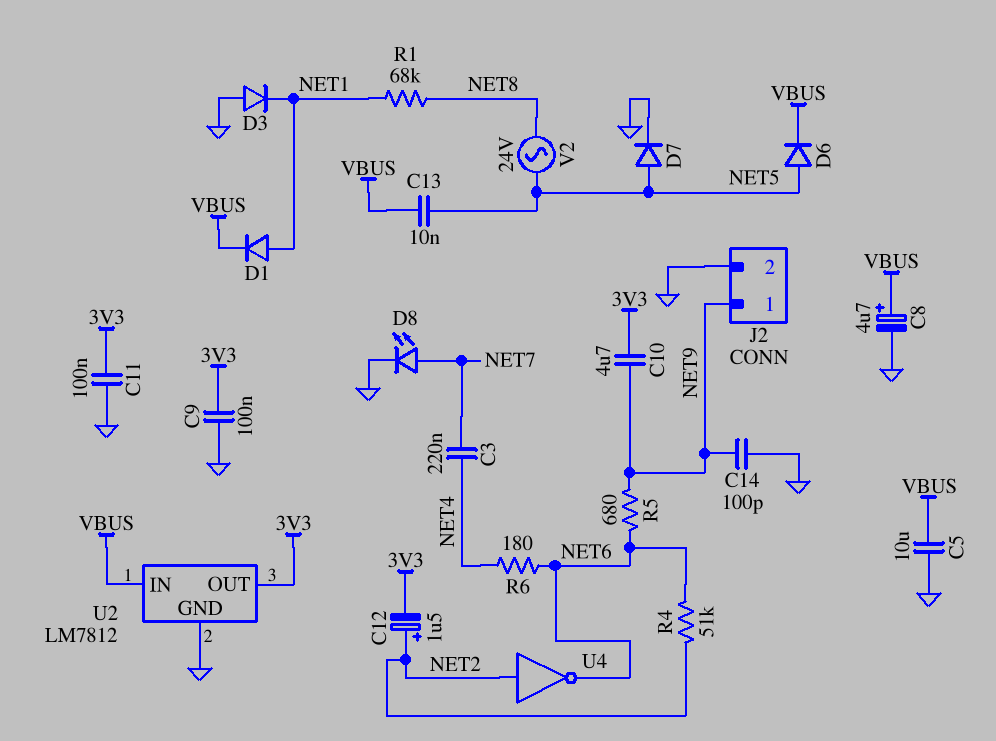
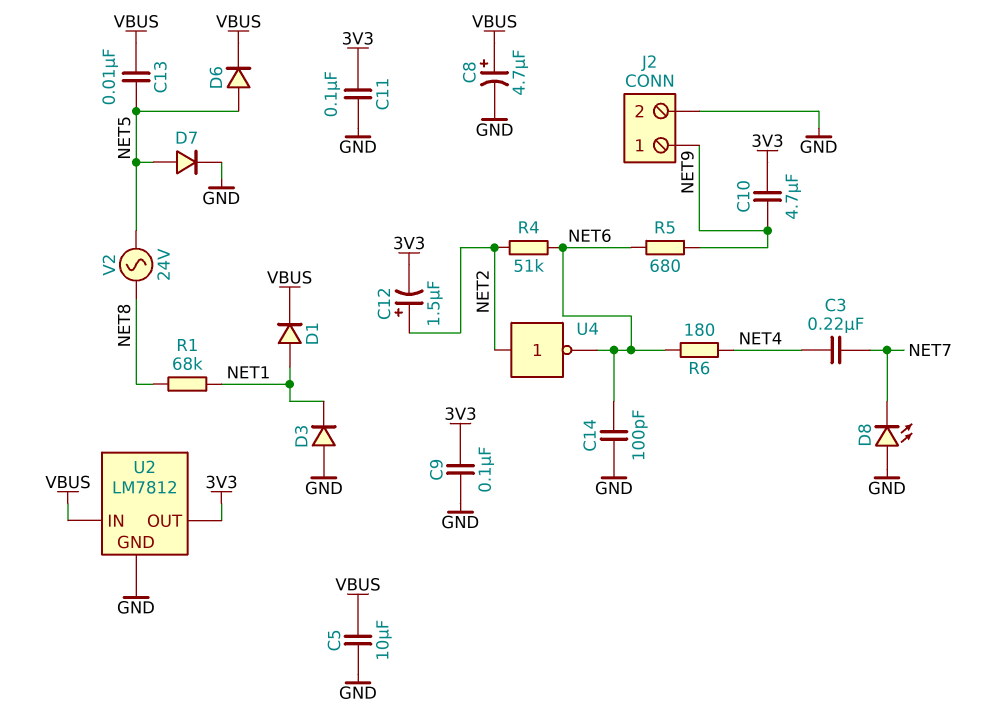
C14: 100pF (GND, NET9) -> 100pF (GND, NET6)
D8: LED (A NET7, K GND) -> LED (A GND, K NET7)

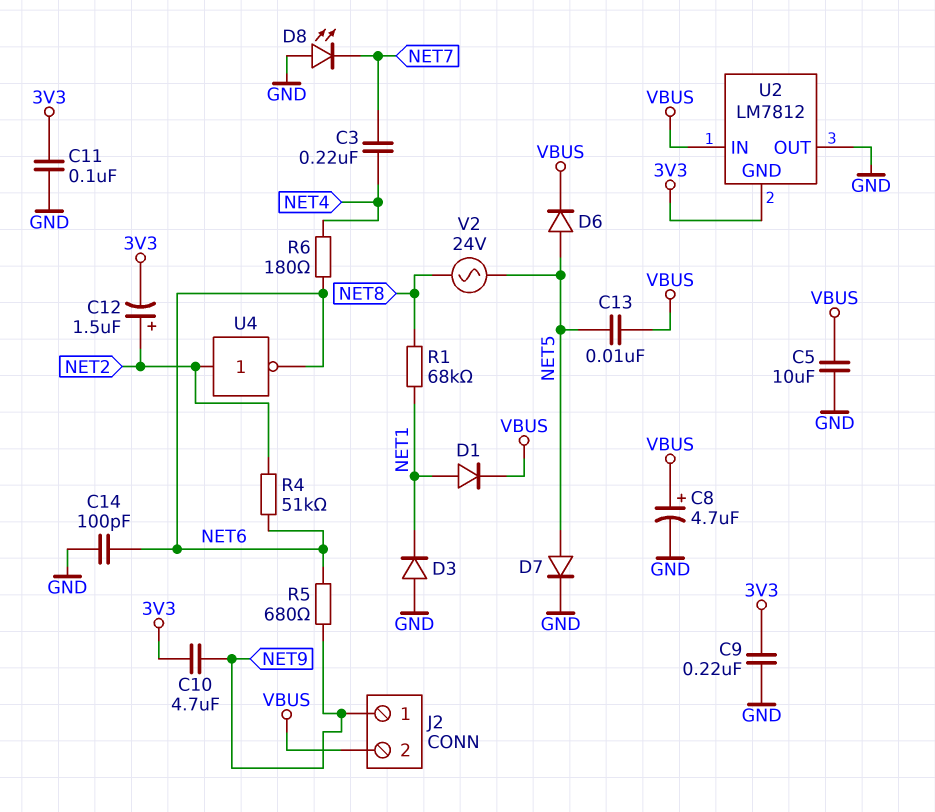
C9: 100nF (3V3, GND) -> 220nF (3V3, GND)
J2 pin 2: GND -> VBUS
U2 pin GND: GND -> 3V3
U2 pin OUT: 3V3 -> GND

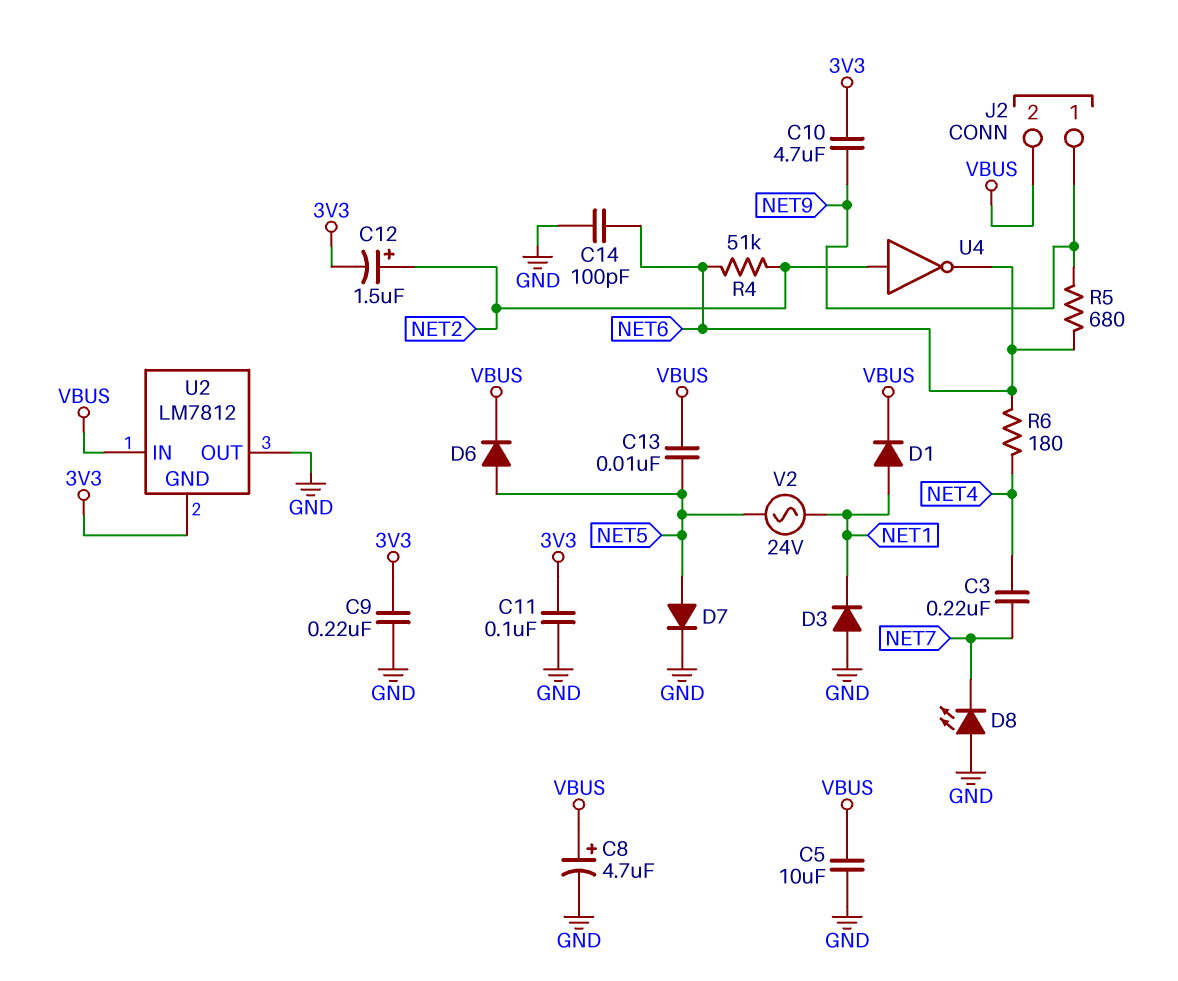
R1: 68k (NET1, NET8) -> none
V2: AC 24V (NET5, NET8) -> AC 24V (NET1, NET5)

